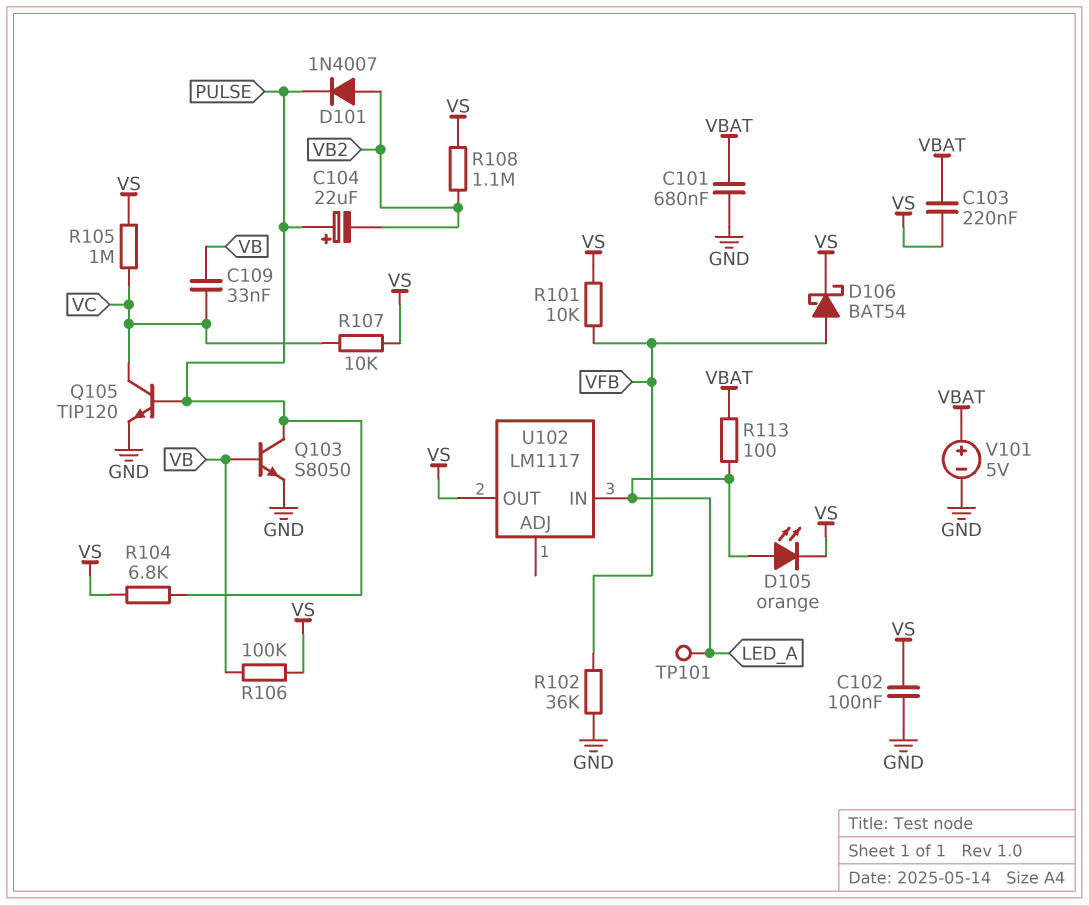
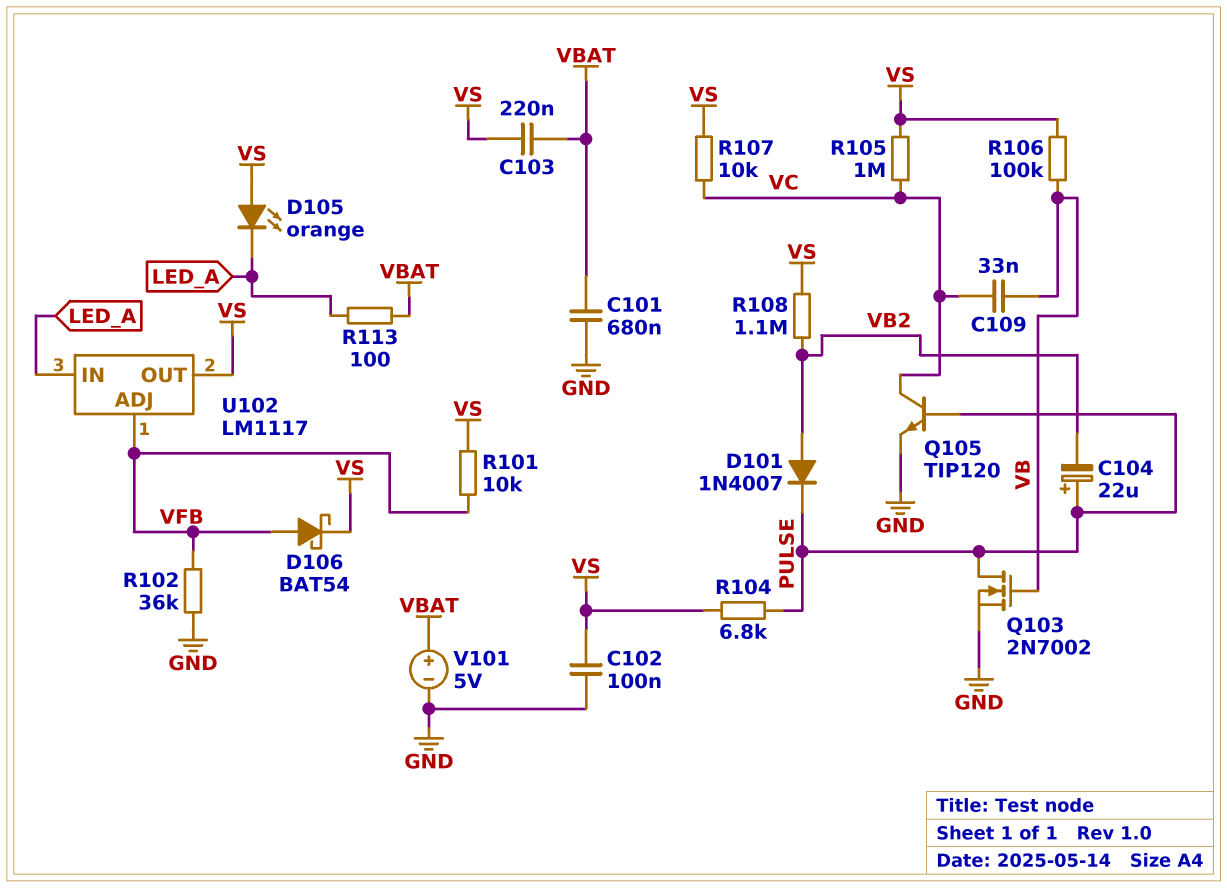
D105: LED orange (A LED_A, K VS) -> LED orange (A VS, K LED_A)
Q103: NPN S8050 (B VB, C PULSE, E GND) -> NMOS 2N7002 (G VB, D PULSE, S GND)
TP101: test point (LED_A) -> none
U102 pin ADJ: none -> VFB

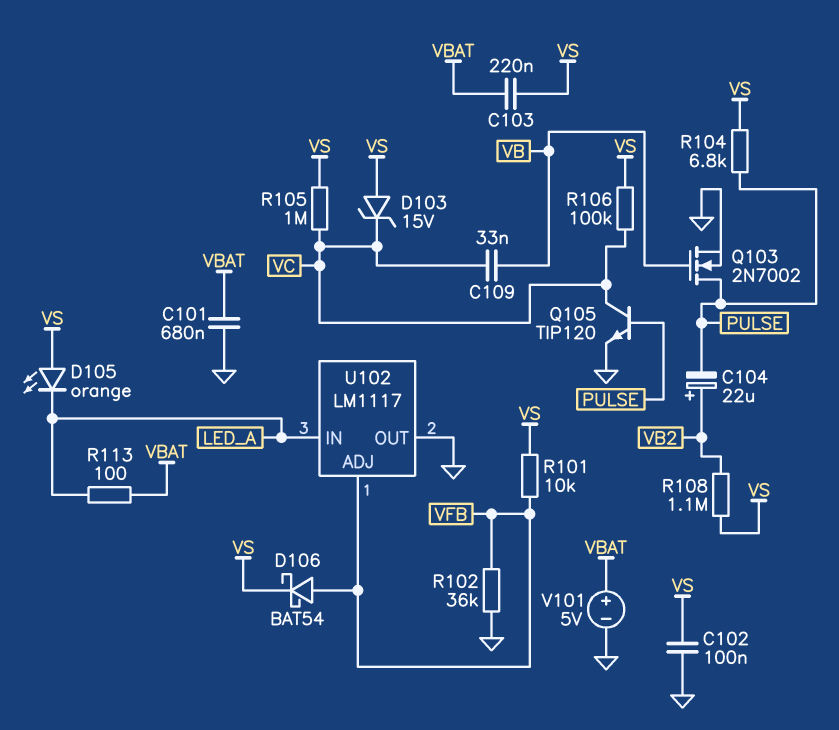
C104: 22uF (plus PULSE, minus VB2) -> 22uF (plus VB2, minus PULSE)
D101: diode 1N4007 (A VB2, K PULSE) -> none
D103: none -> zener 15V (A VS, K VC)
R106: 100k (VB, VS) -> 100k (VC, VS)
R107: 10k (VC, VS) -> none
U102 pin OUT: VS -> GND

